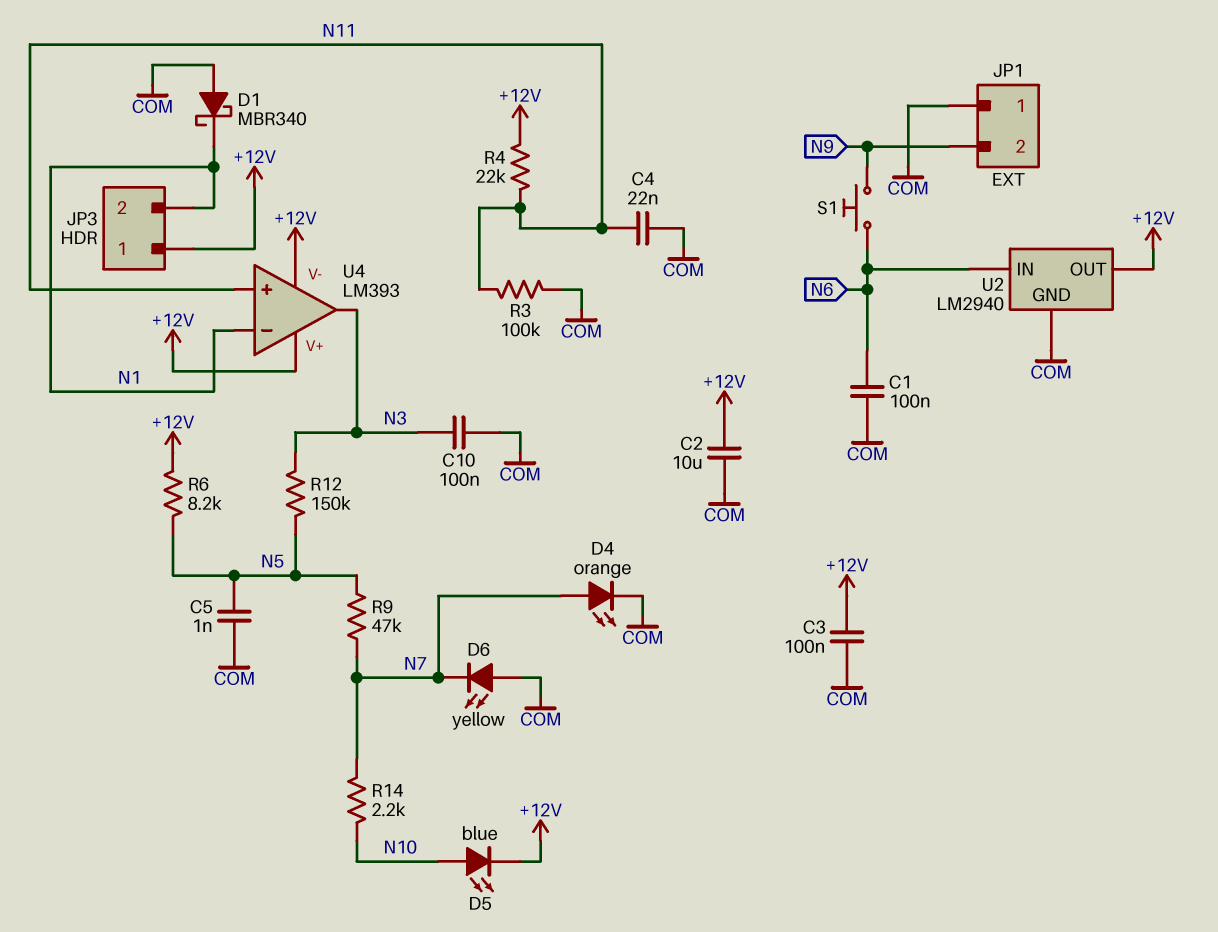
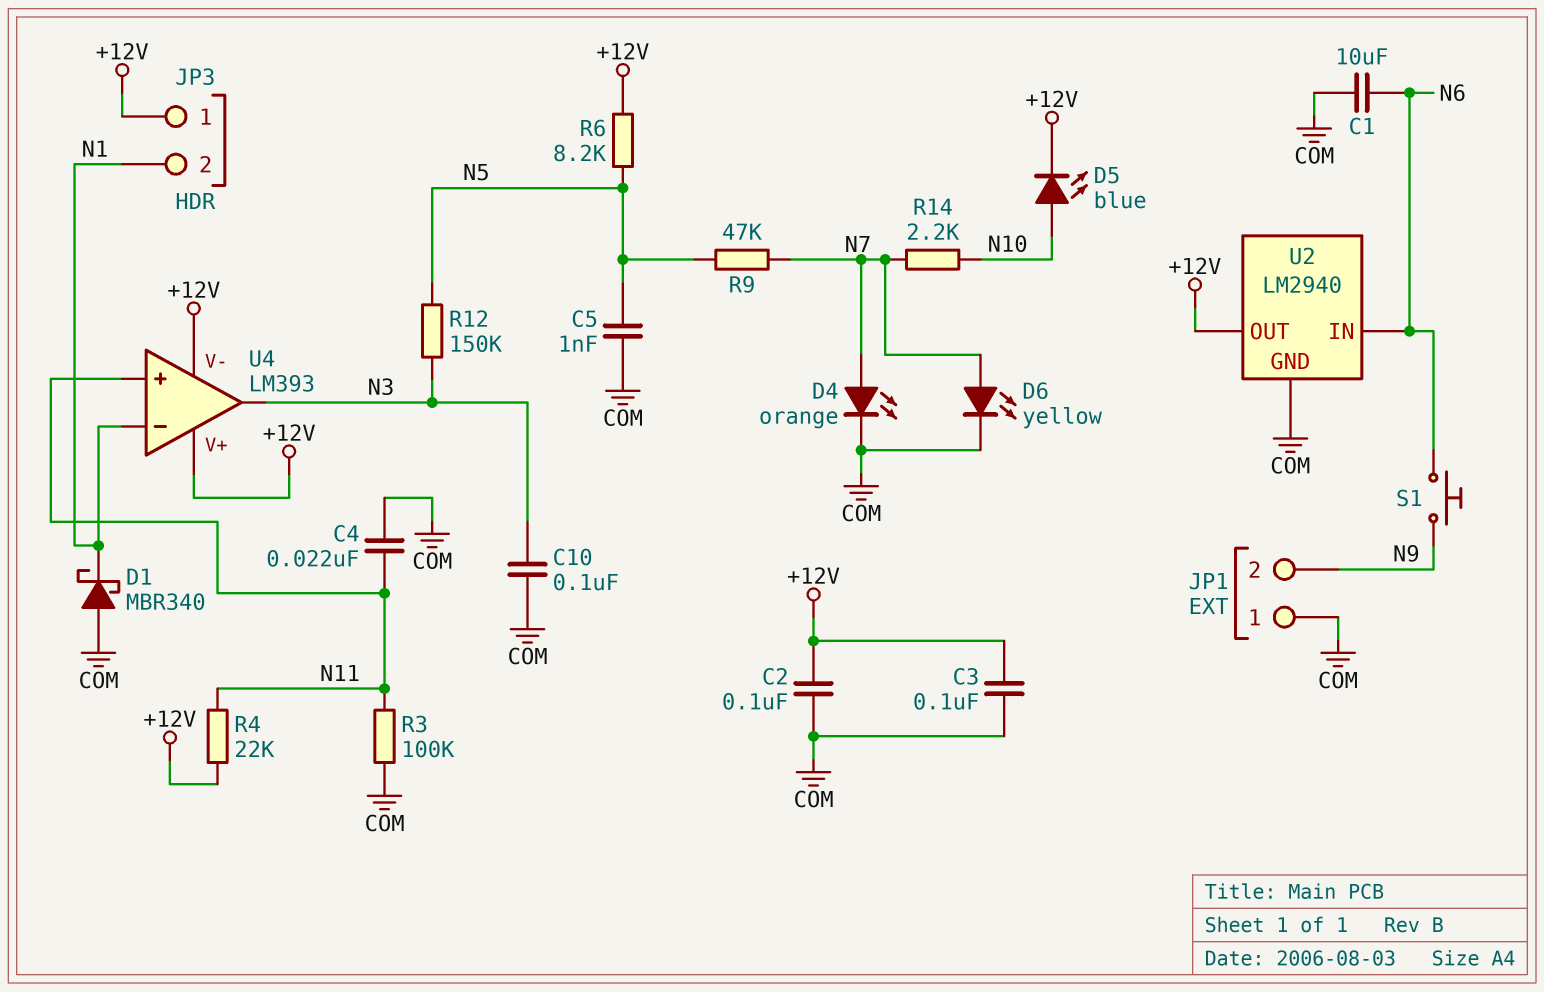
C1: 100nF (COM, N6) -> 10uF (COM, N6)
C2: 10uF (+12V, COM) -> 100nF (+12V, COM)
D6: LED yellow (A COM, K N7) -> LED yellow (A N7, K COM)

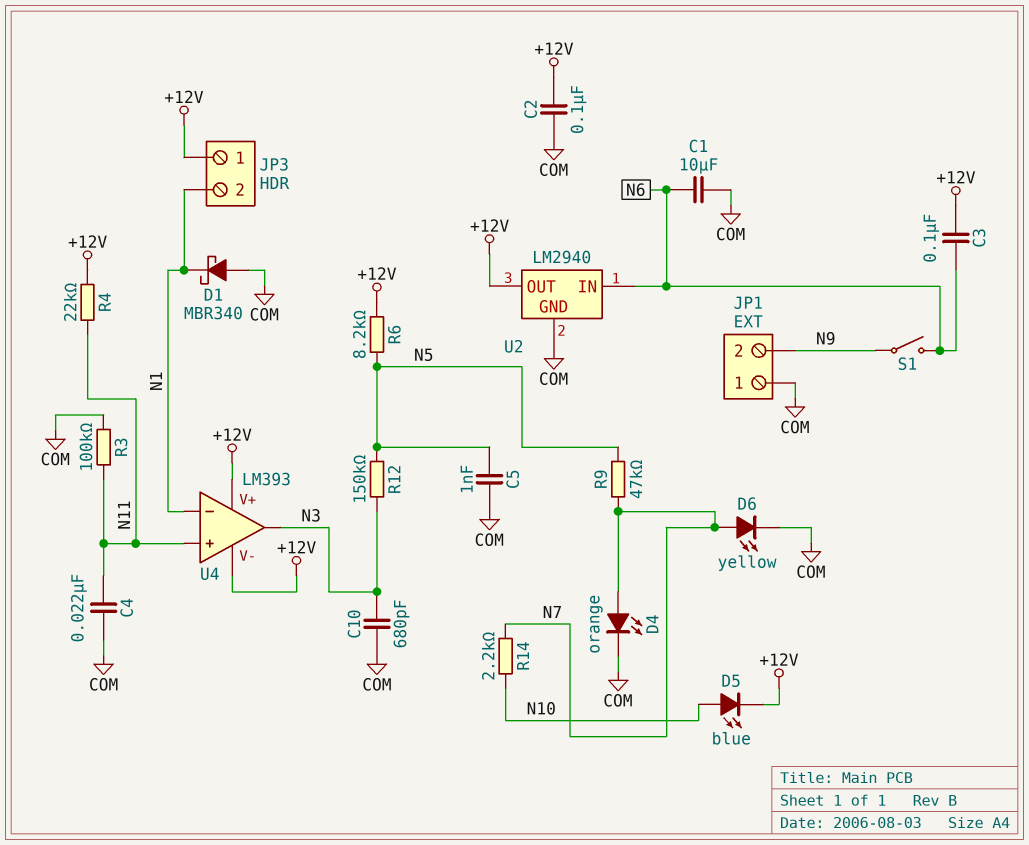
C3: 100nF (+12V, COM) -> 100nF (+12V, N6)
C10: 100nF (COM, N3) -> 680pF (COM, N3)
S1: button (N6, N9) -> switch (N6, N9)

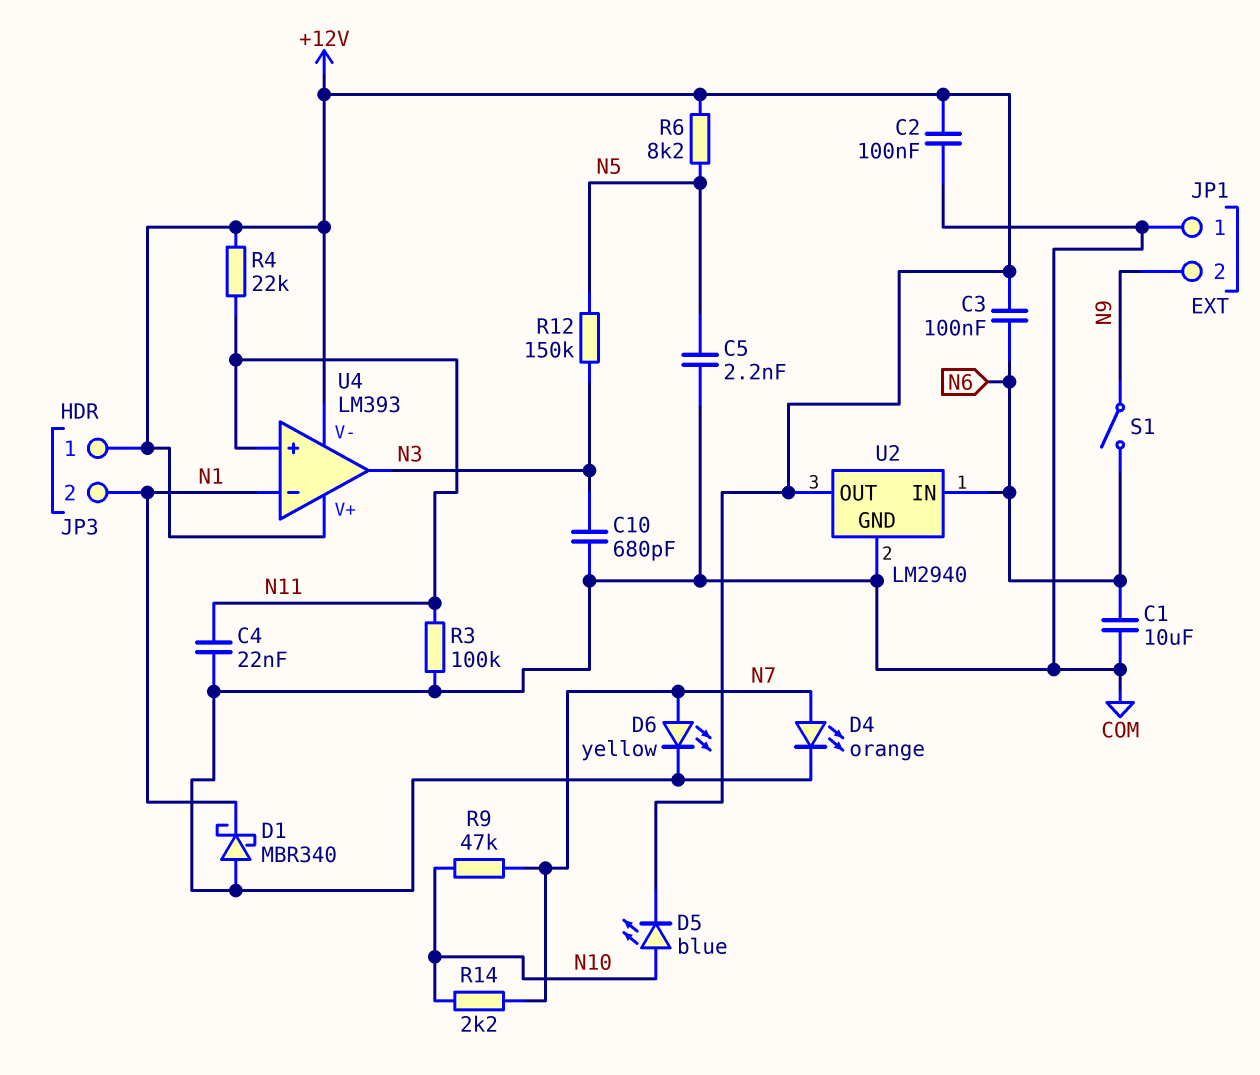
C5: 1nF (COM, N5) -> 2.2nF (COM, N5)
R9: 47k (N5, N7) -> 47k (N7, N10)

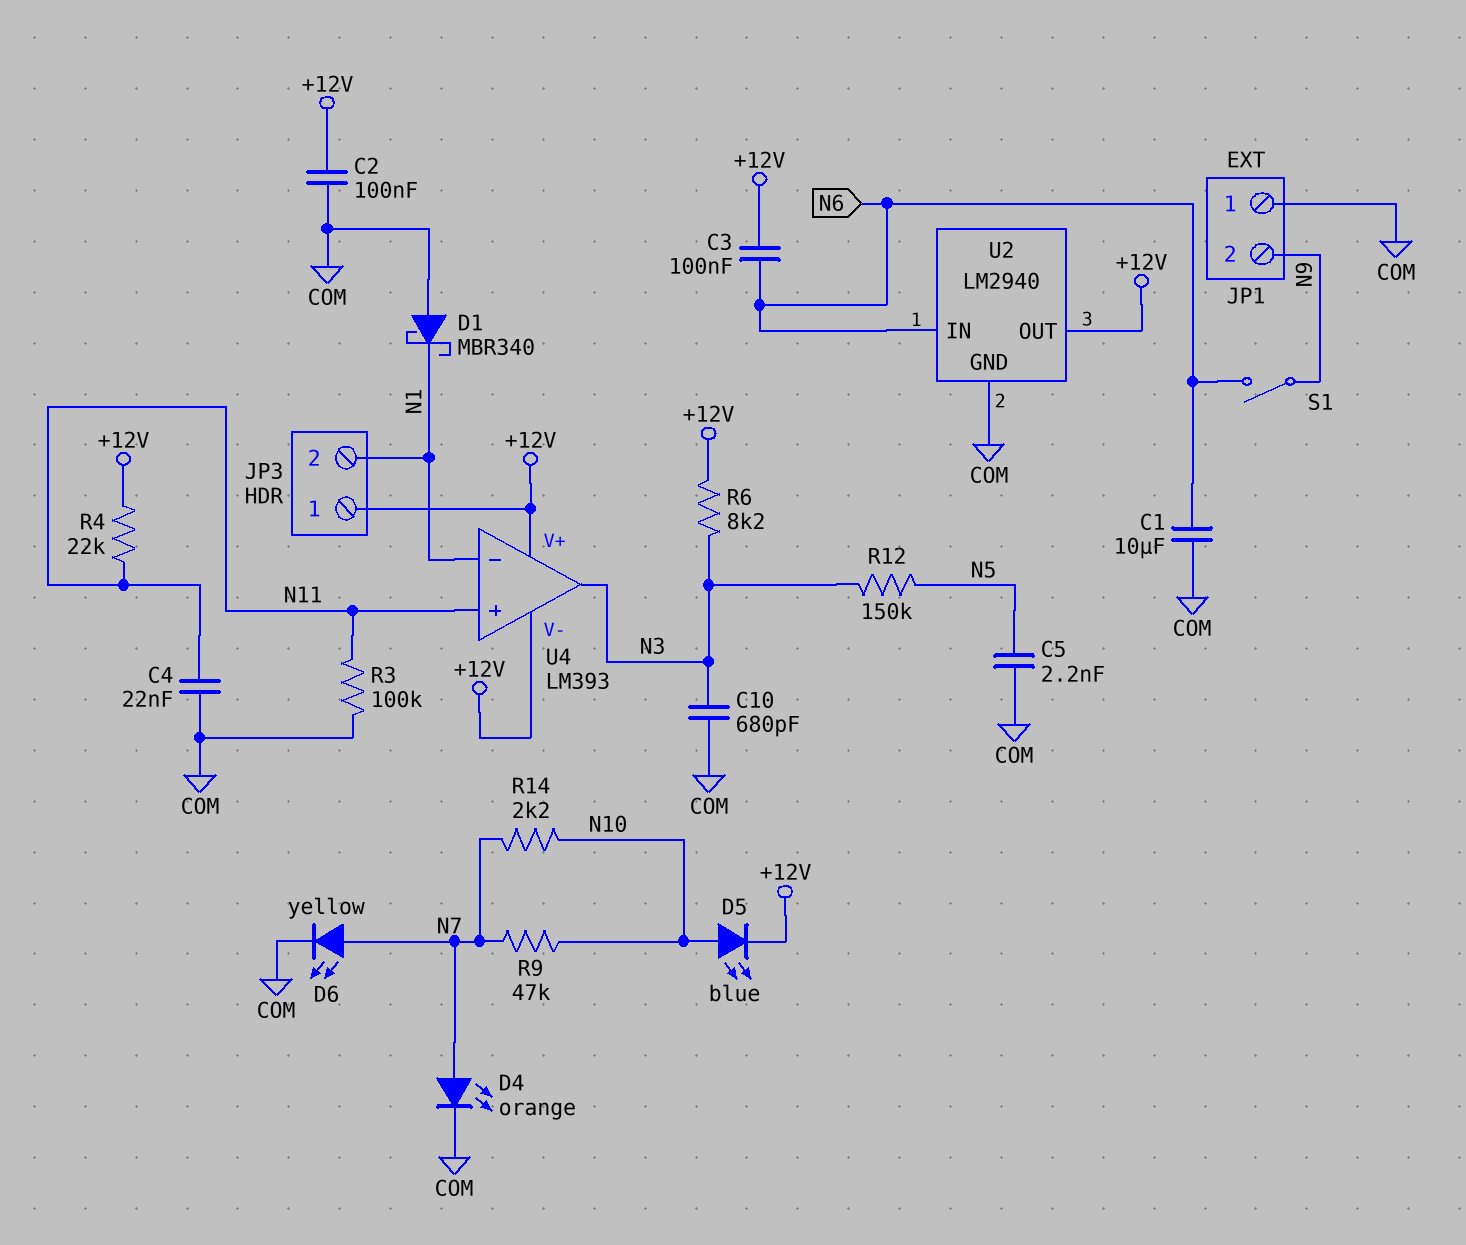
R6: 8.2k (+12V, N5) -> 8.2k (+12V, N3)

